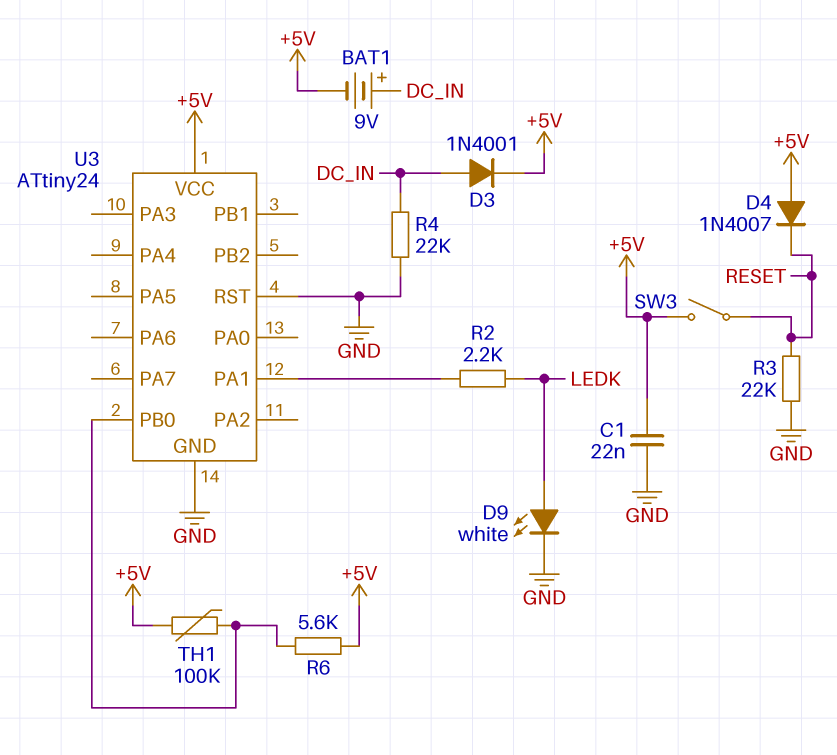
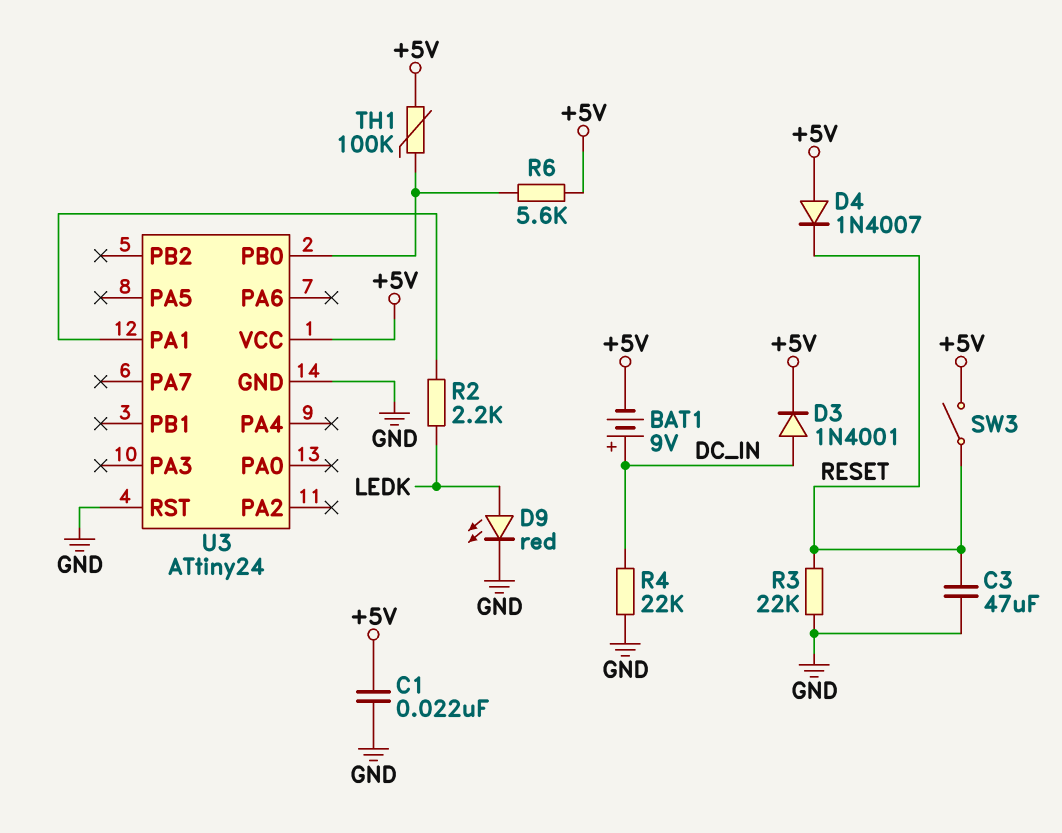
C3: none -> 47uF (GND, RESET)
D9: LED white (A LEDK, K GND) -> LED red (A LEDK, K GND)

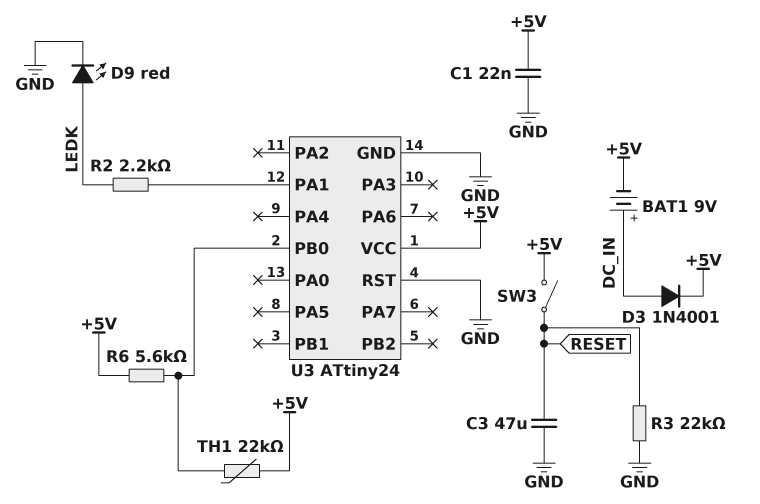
D4: diode 1N4007 (A +5V, K RESET) -> none
R4: 22k (DC_IN, GND) -> none
TH1: 100k (+5V, U3/PB0) -> 22k (+5V, U3/PB0)

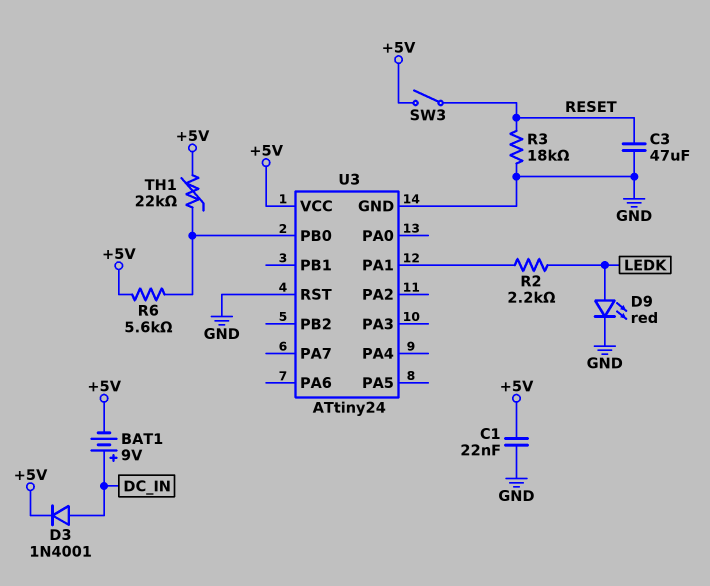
R3: 22k (GND, RESET) -> 18k (GND, RESET)

